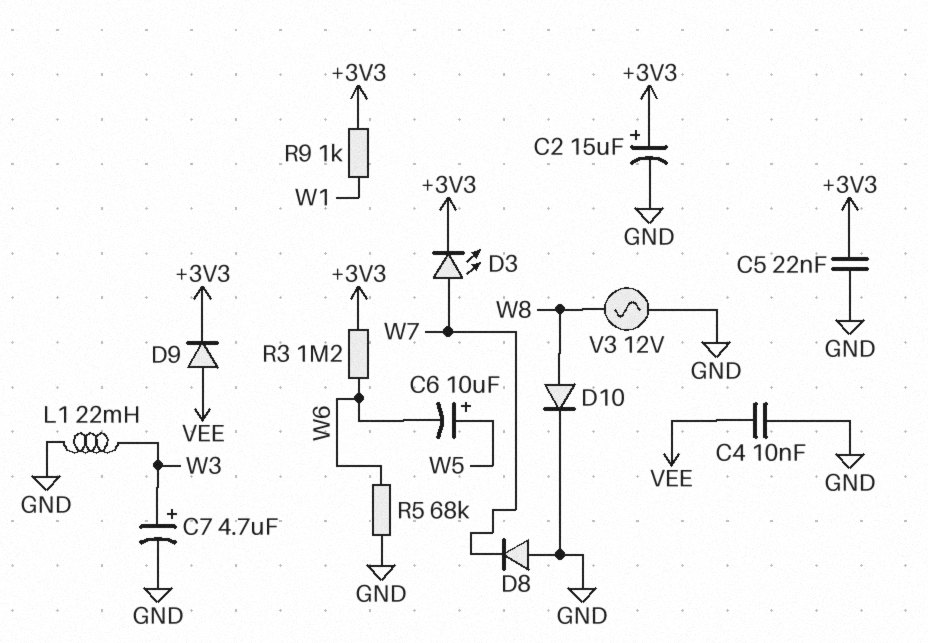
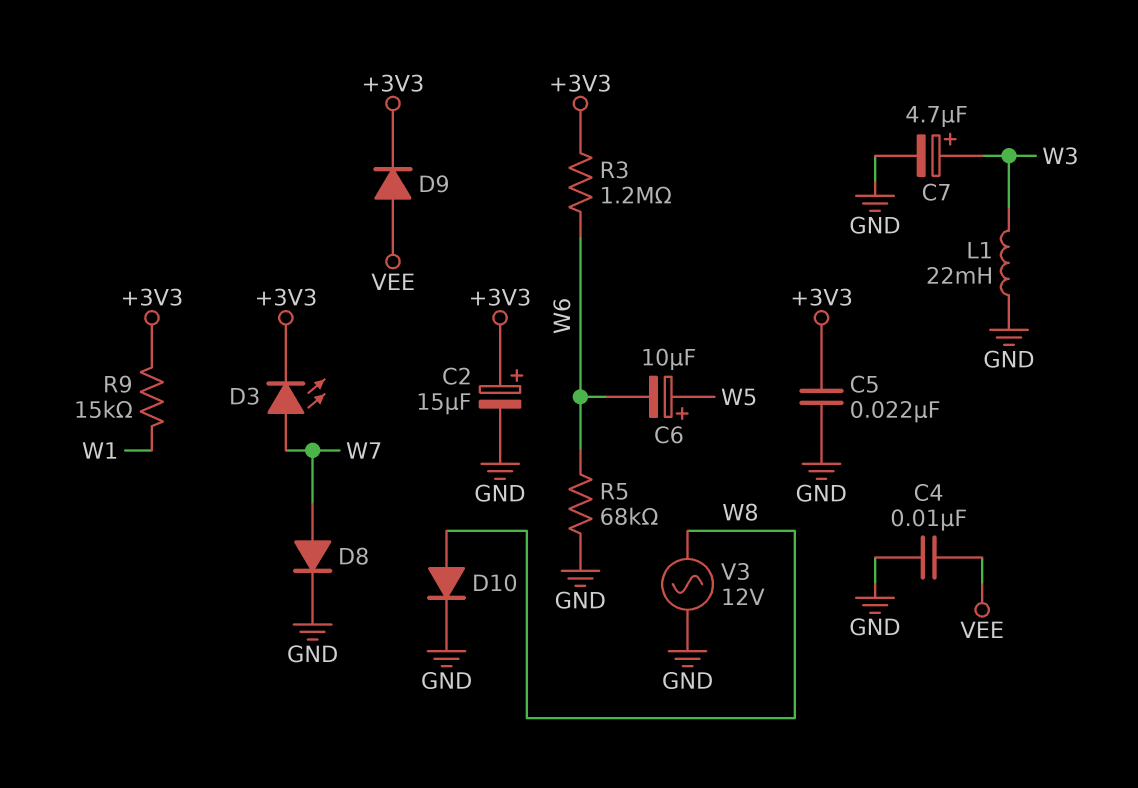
D8: diode (A GND, K W7) -> diode (A W7, K GND)
R9: 1k (+3V3, W1) -> 15k (+3V3, W1)

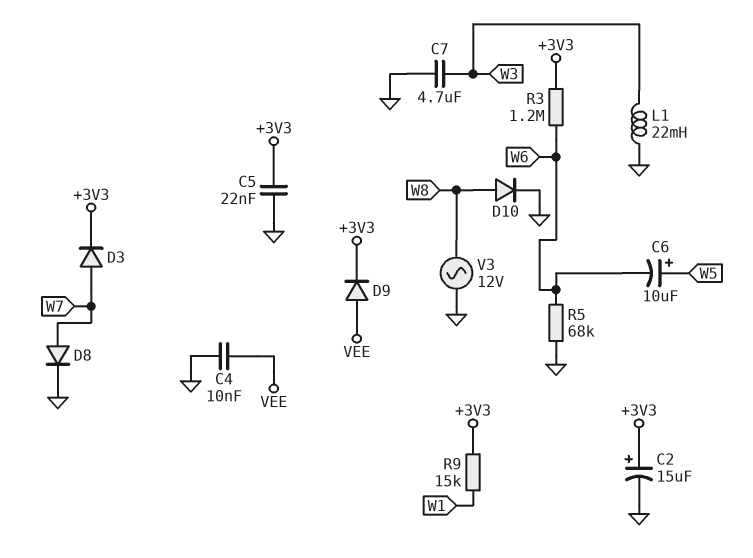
C7: 4.7uF (plus W3, minus GND) -> 4.7uF (GND, W3)
D3: LED (A W7, K +3V3) -> diode (A W7, K +3V3)

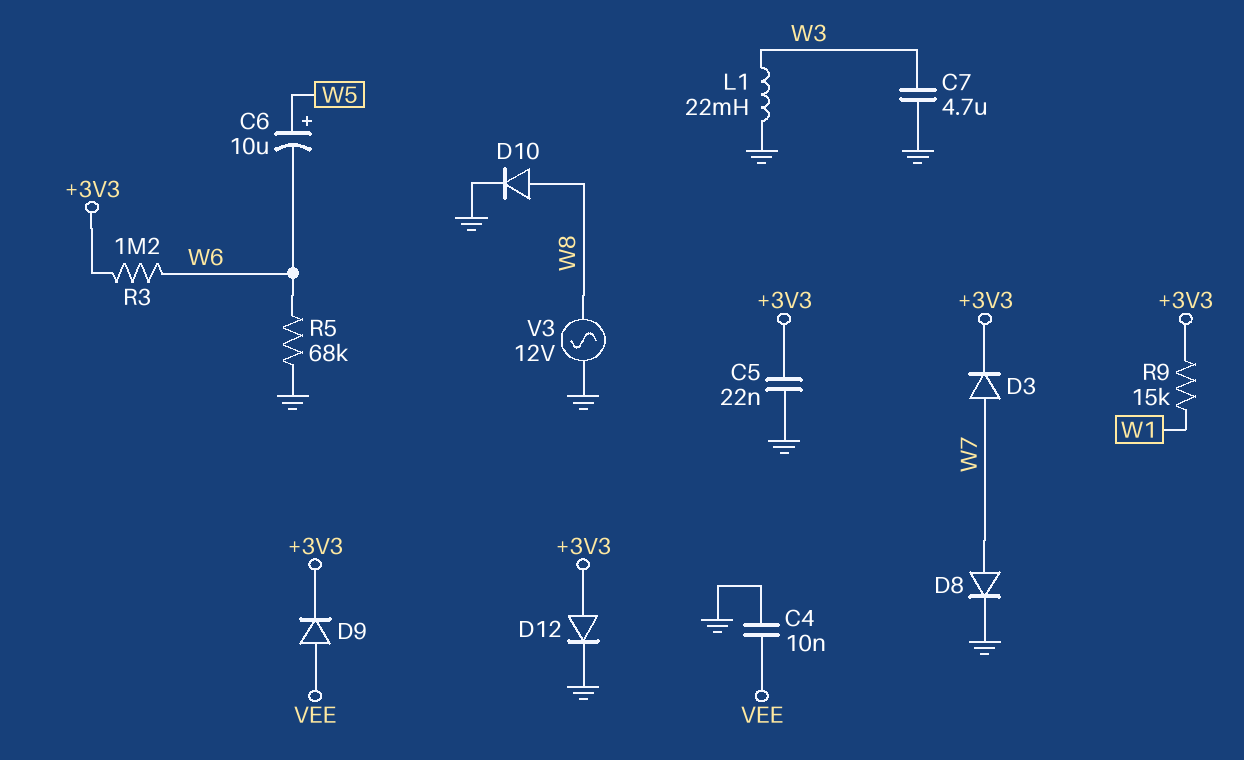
C2: 15uF (plus +3V3, minus GND) -> none
D12: none -> diode (A +3V3, K GND)

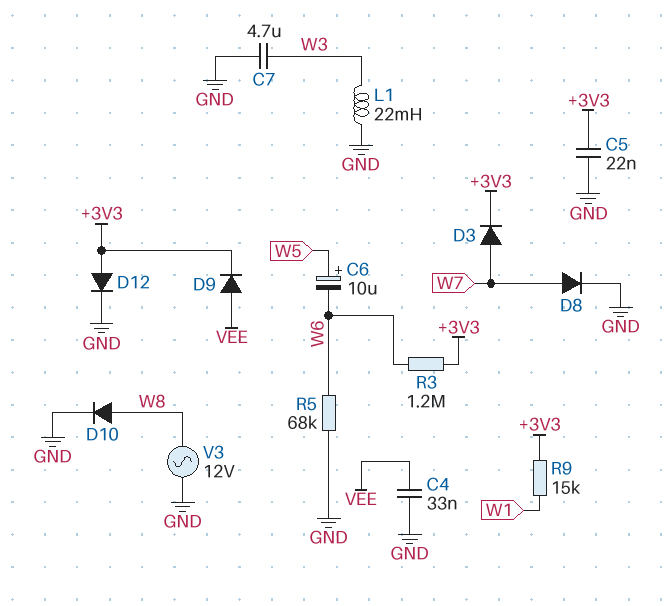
C4: 10nF (GND, VEE) -> 33nF (GND, VEE)

